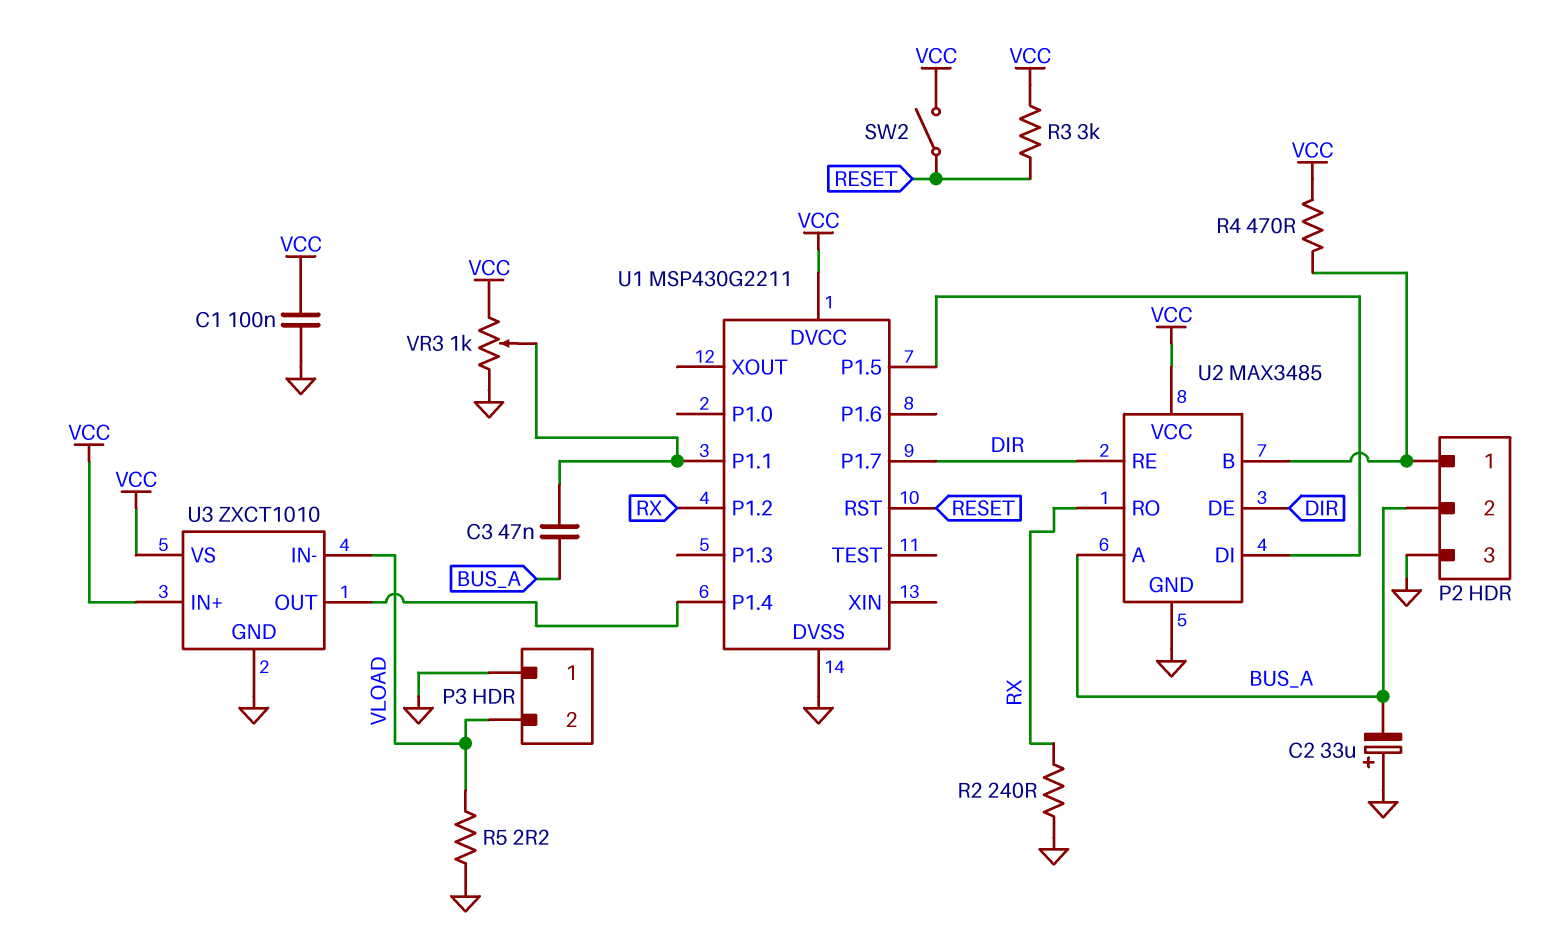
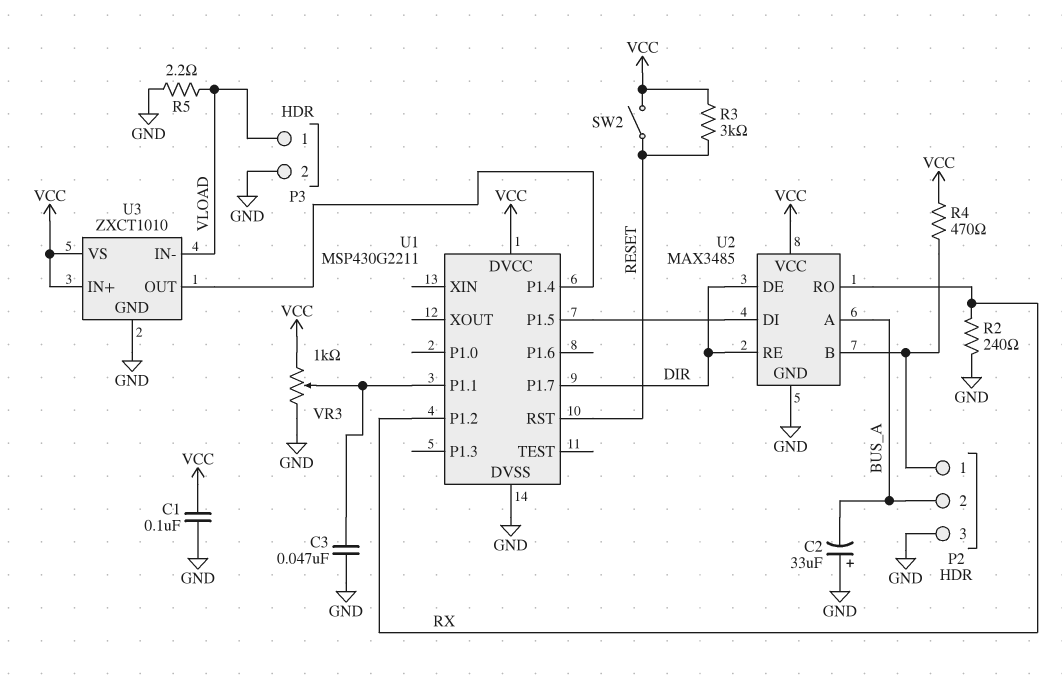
C3: 47nF (BUS_A, U1/P1.1) -> 47nF (GND, U1/P1.1)
P3 pin 1: GND -> VLOAD
P3 pin 2: VLOAD -> GND

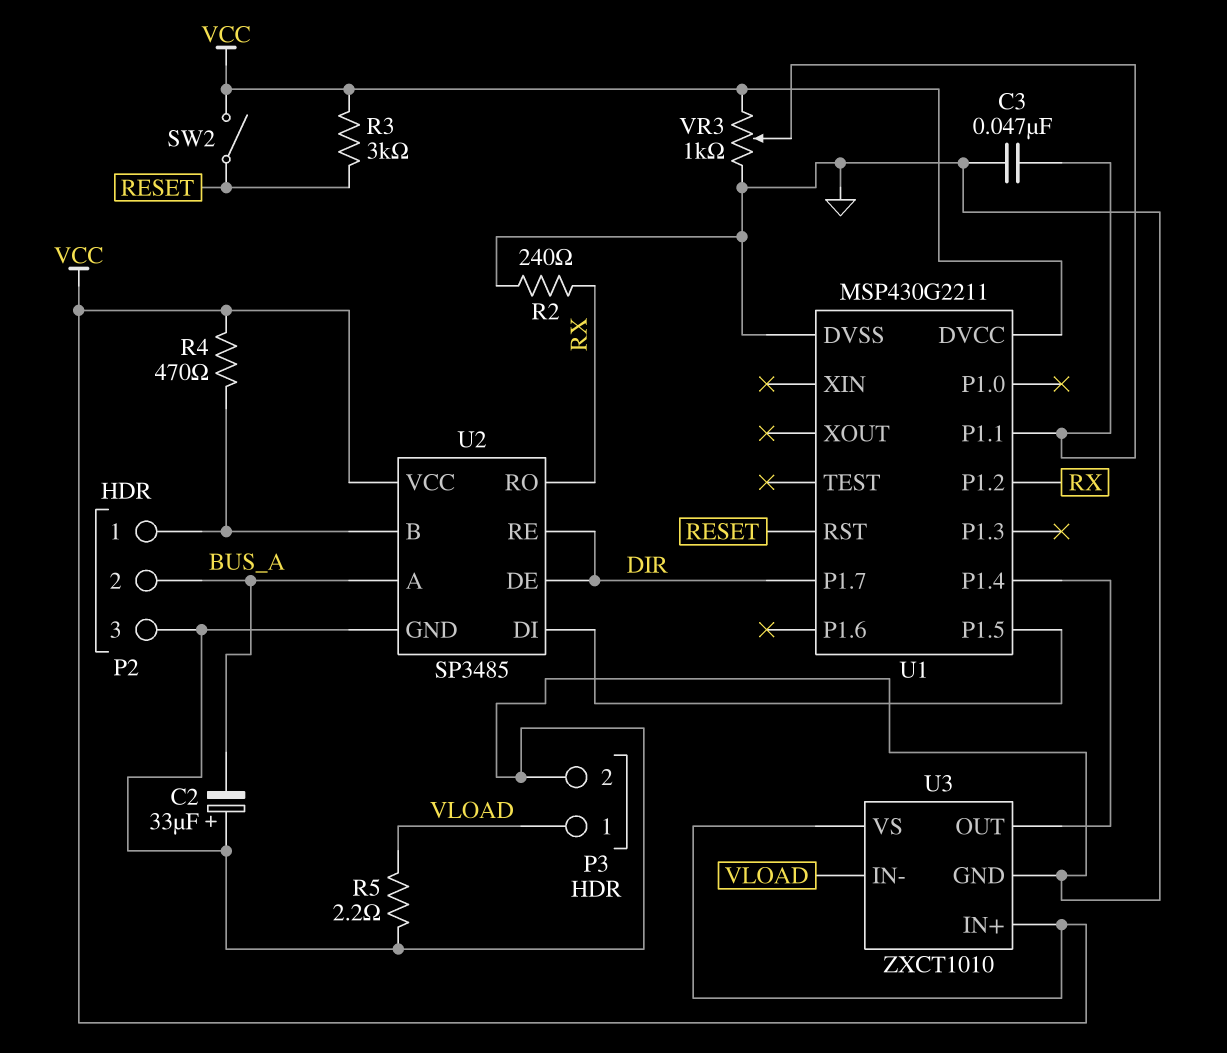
C1: 100nF (GND, VCC) -> none
U2: MAX3485 -> SP3485

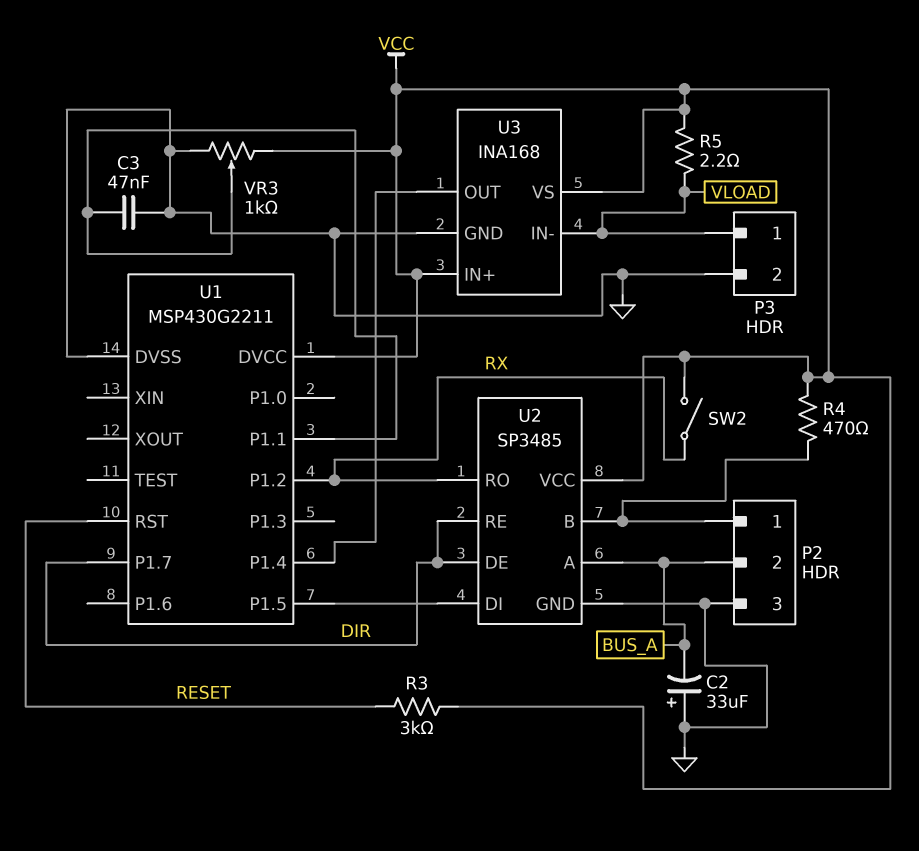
R2: 240 (GND, RX) -> none
R5: 2.2 (GND, VLOAD) -> 2.2 (VCC, VLOAD)
SW2: switch (RESET, VCC) -> switch (RX, VCC)
U3: ZXCT1010 -> INA168

